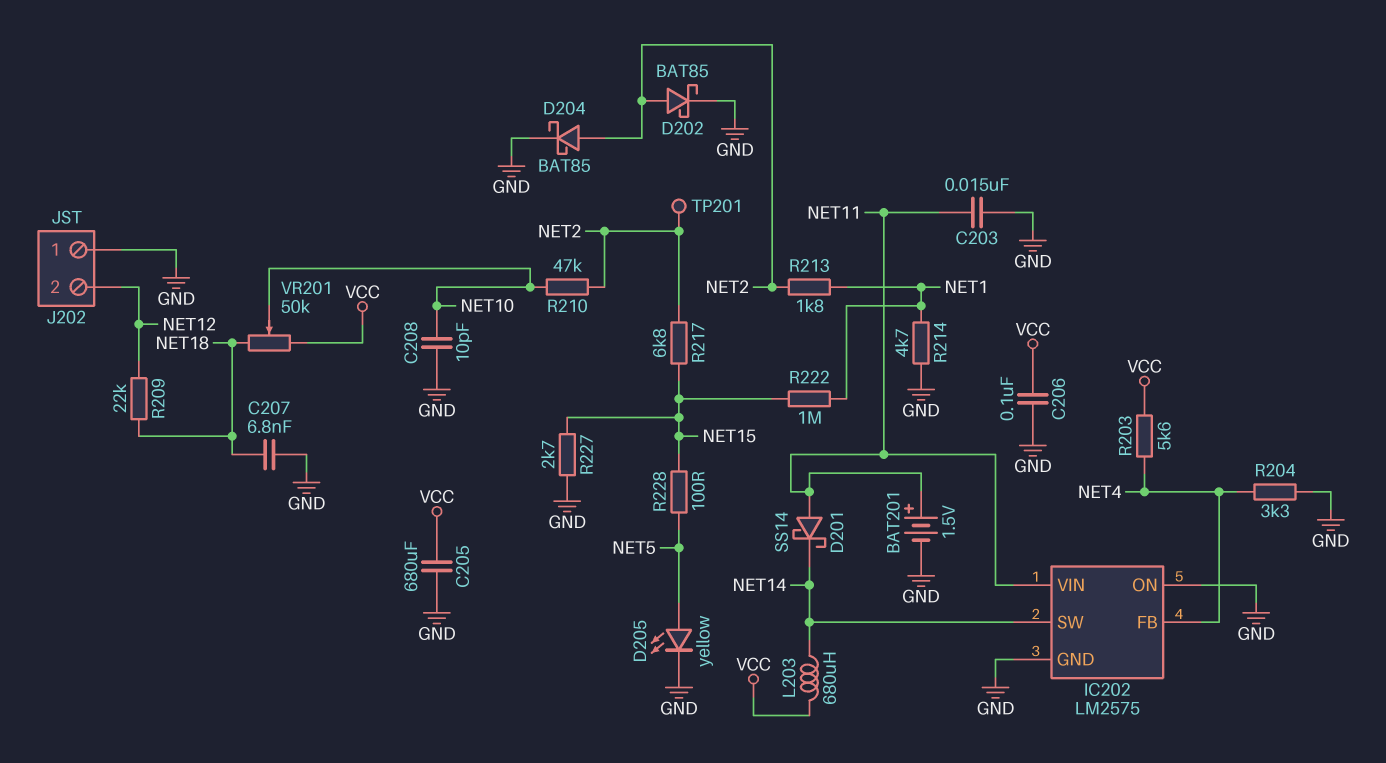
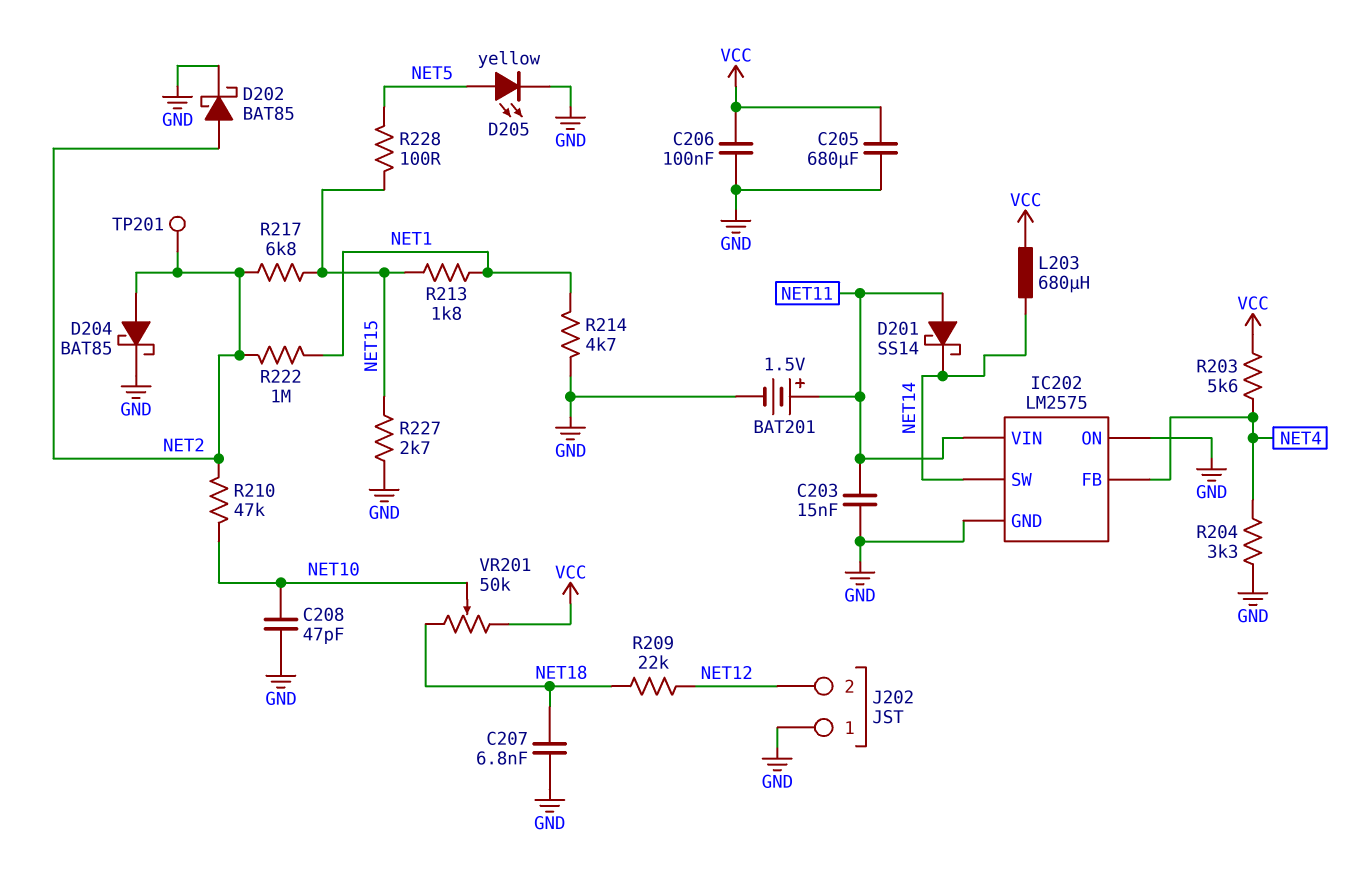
C208: 10pF (GND, NET10) -> 47pF (GND, NET10)
R213: 1.8k (NET1, NET2) -> 1.8k (NET1, NET15)
R222: 1M (NET1, NET15) -> 1M (NET1, NET2)

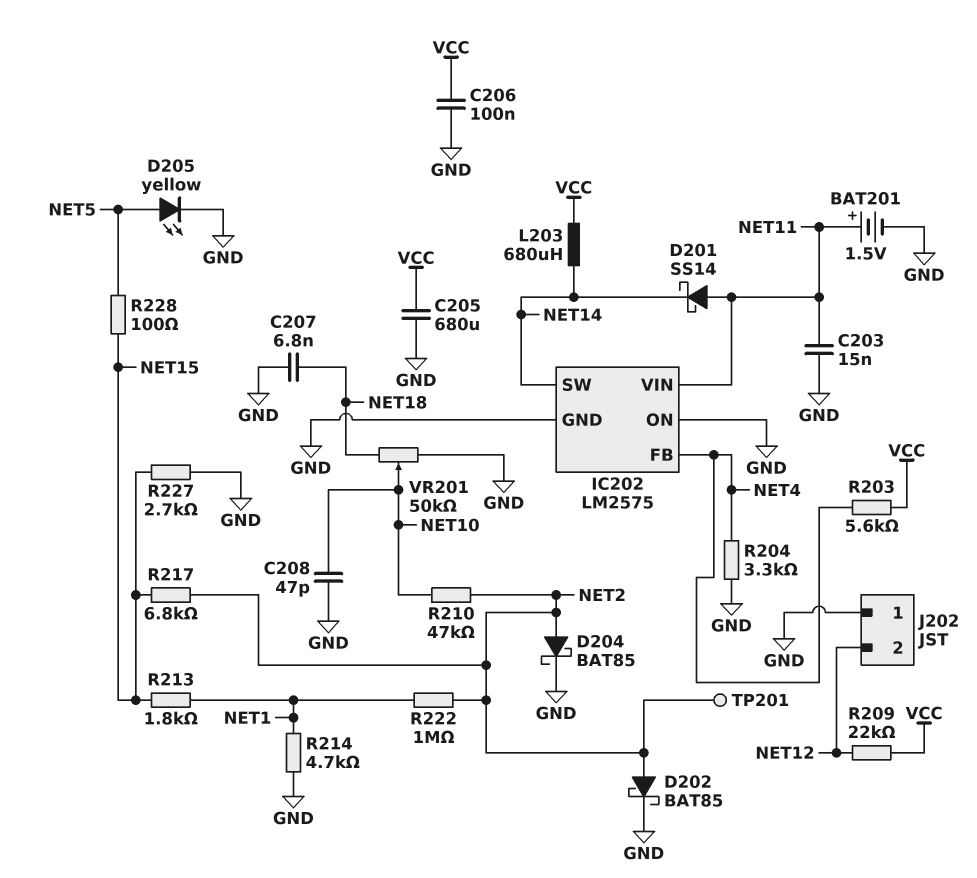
R209: 22k (NET12, NET18) -> 22k (NET12, VCC)
VR201: 50k (NET18, VCC, wiper NET10) -> 50k (GND, NET18, wiper NET10)

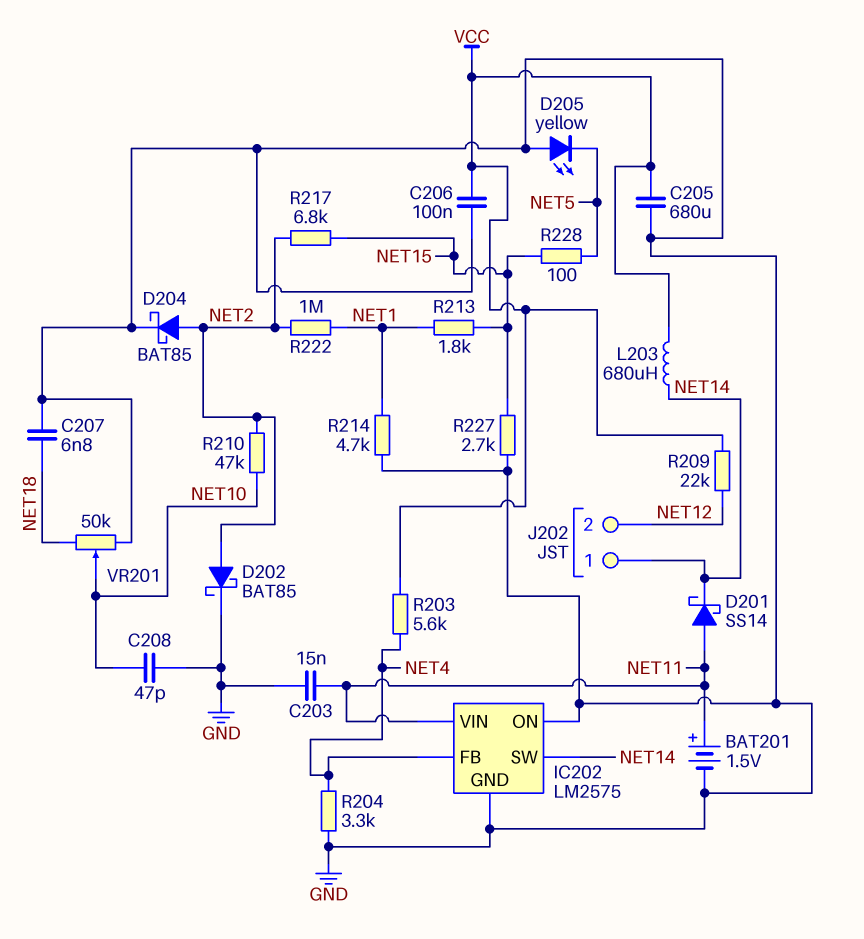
D205: LED yellow (A NET5, K GND) -> LED yellow (A GND, K NET5)
J202 pin 1: GND -> NET14
TP201: test point (NET2) -> none

